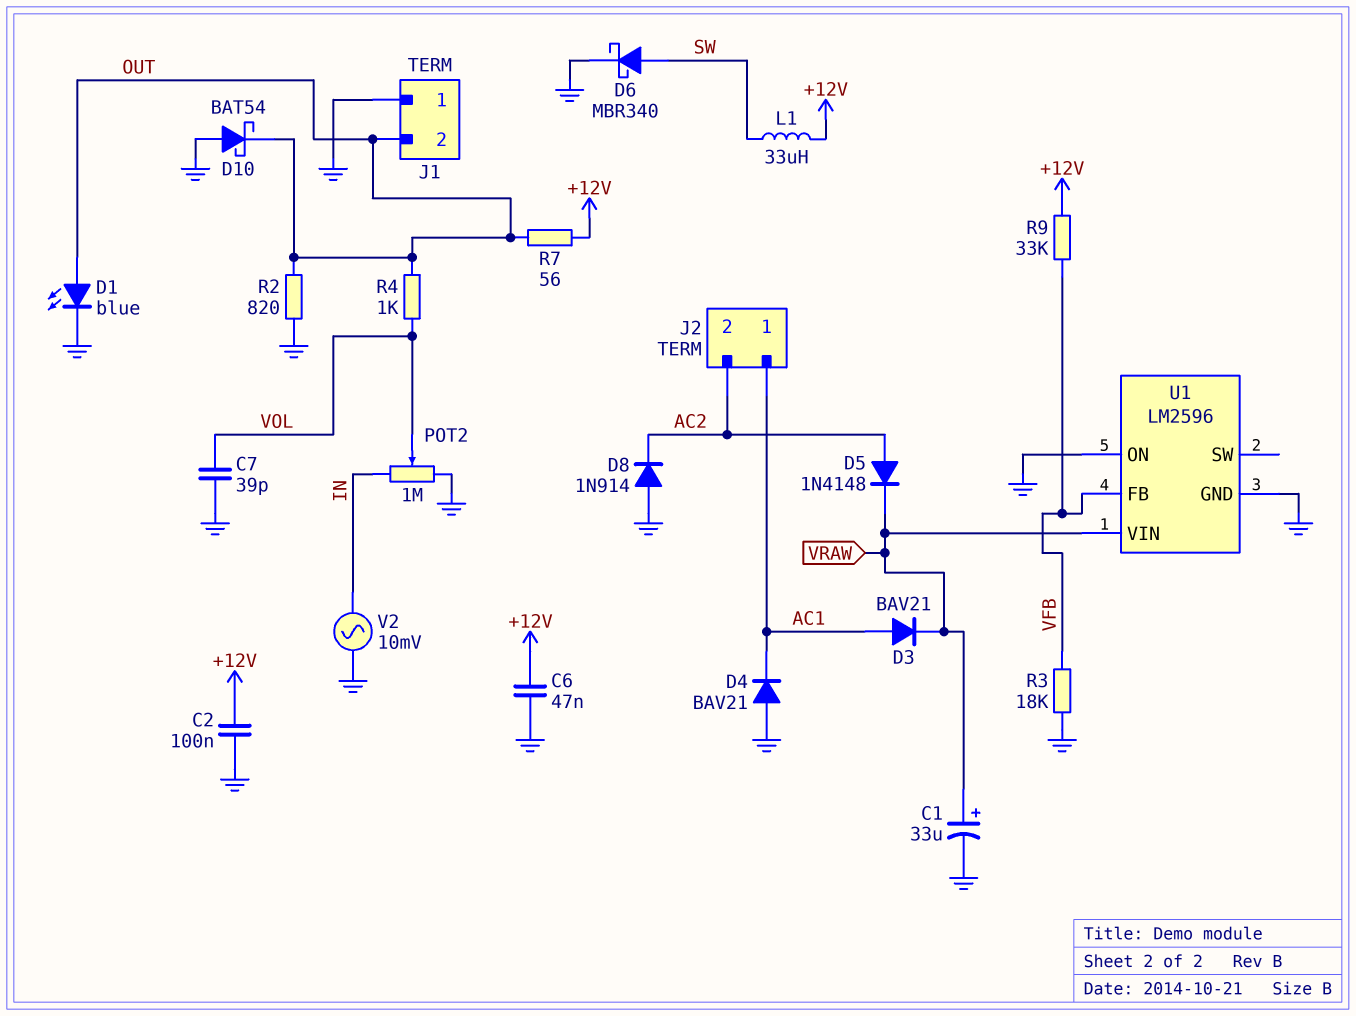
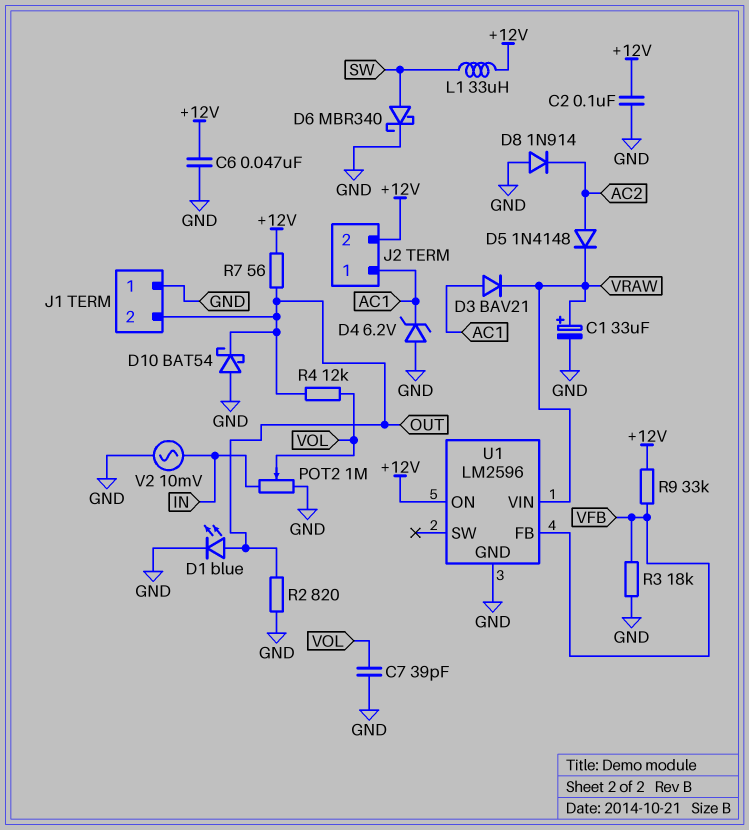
D4: diode BAV21 (A GND, K AC1) -> zener 6.2V (A GND, K AC1)
J2 pin 2: AC2 -> +12V
R4: 1k (OUT, VOL) -> 12k (OUT, VOL)
U1 pin ON: GND -> +12V

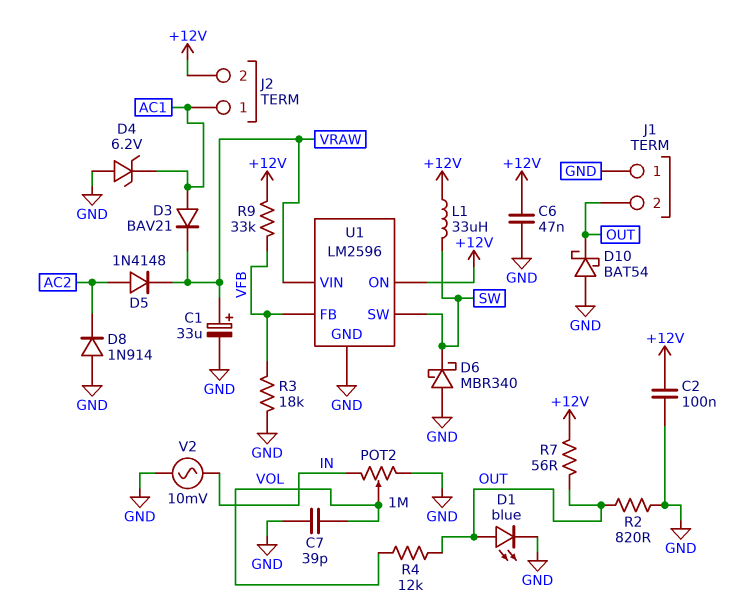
D6: schottky MBR340 (A SW, K GND) -> schottky MBR340 (A GND, K SW)
U1 pin SW: none -> SW

